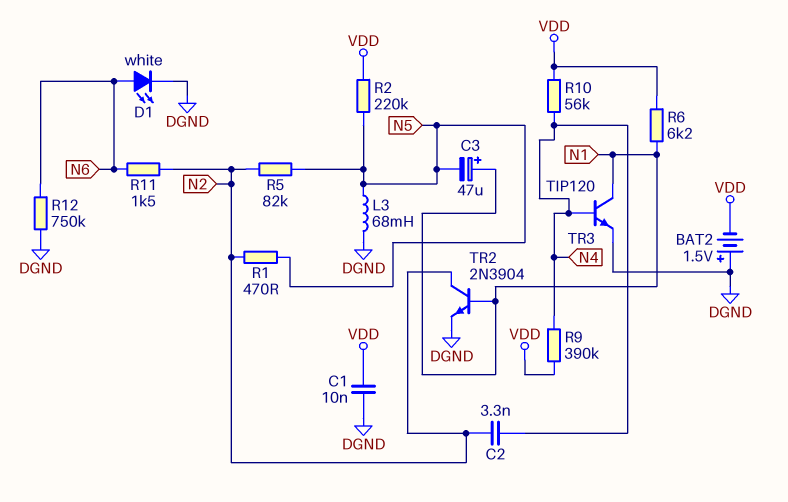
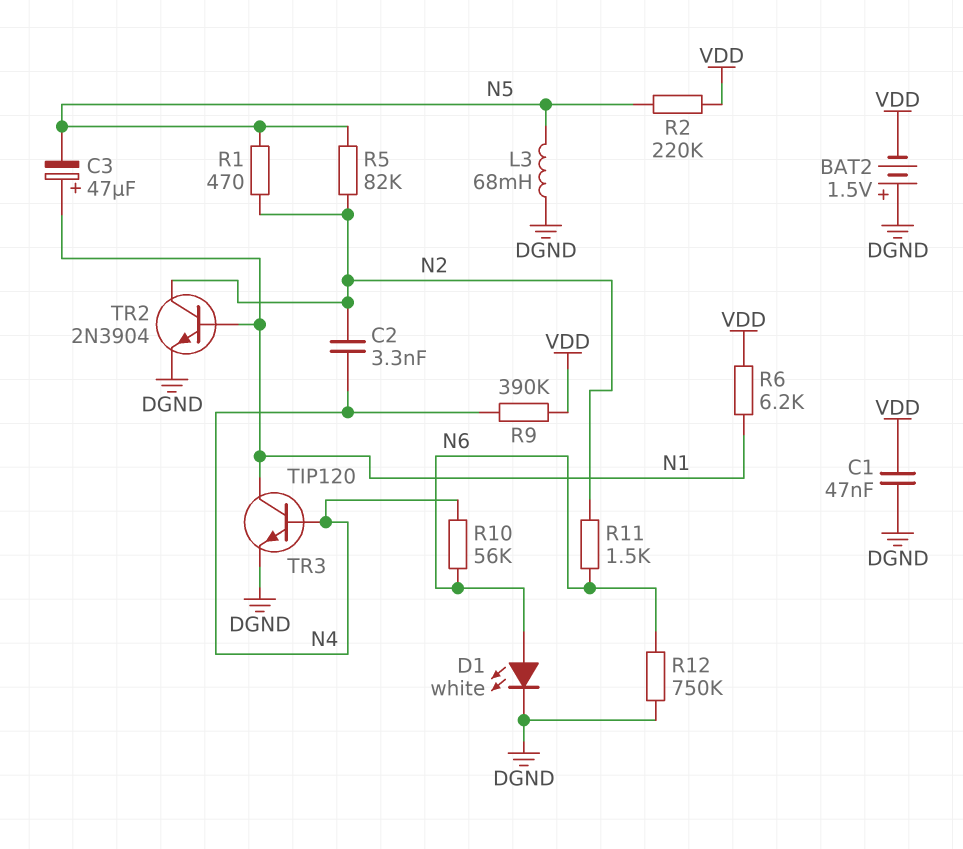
C1: 10nF (DGND, VDD) -> 47nF (DGND, VDD)
R10: 56k (N4, VDD) -> 56k (N4, N6)

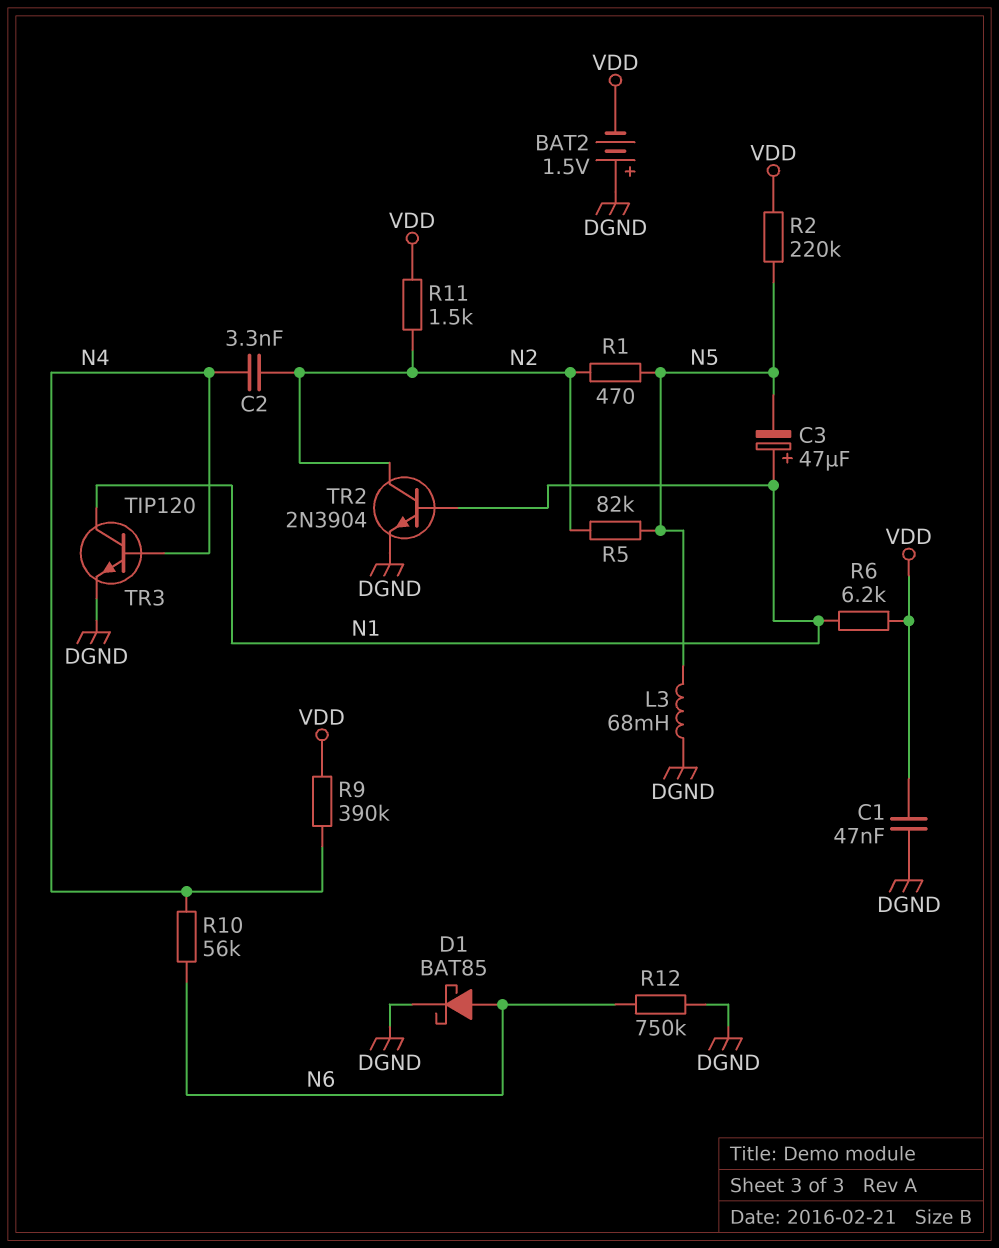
D1: LED white (A N6, K DGND) -> schottky BAT85 (A N6, K DGND)
R11: 1.5k (N2, N6) -> 1.5k (N2, VDD)

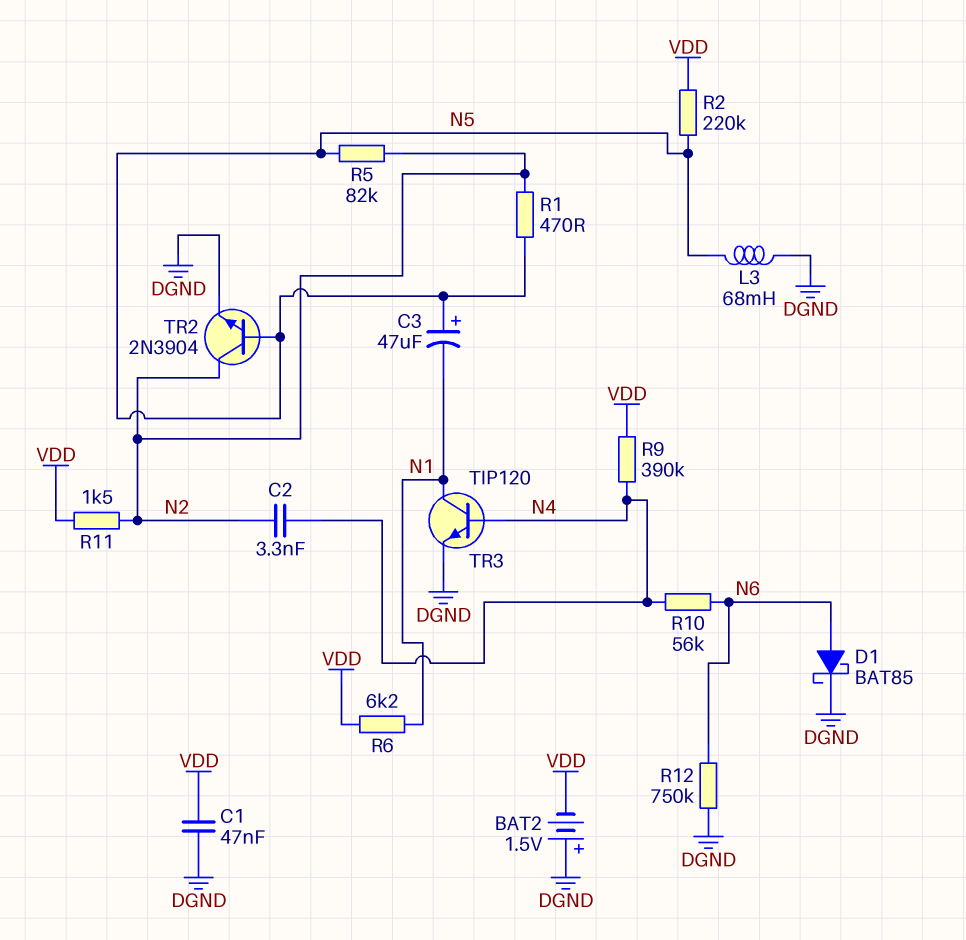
C3: 47uF (plus N1, minus N5) -> 47uF (plus N5, minus N1)
TR2: NPN 2N3904 (B N1, C N2, E DGND) -> NPN 2N3904 (B N5, C N2, E DGND)

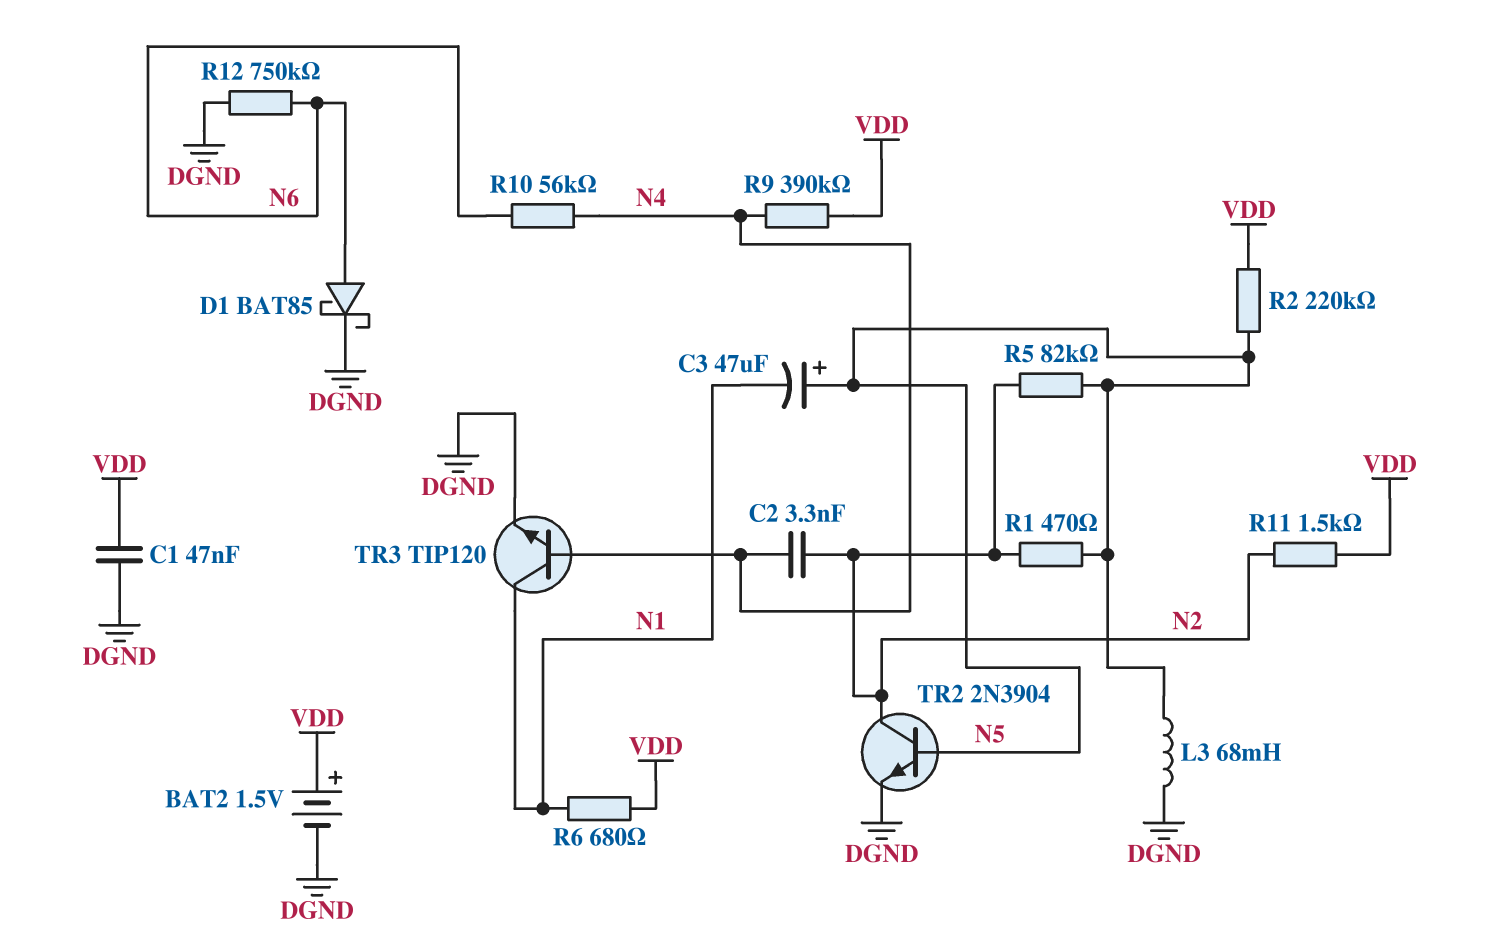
BAT2: 1.5V (plus DGND, minus VDD) -> 1.5V (plus VDD, minus DGND)
R6: 6.2k (N1, VDD) -> 680 (N1, VDD)

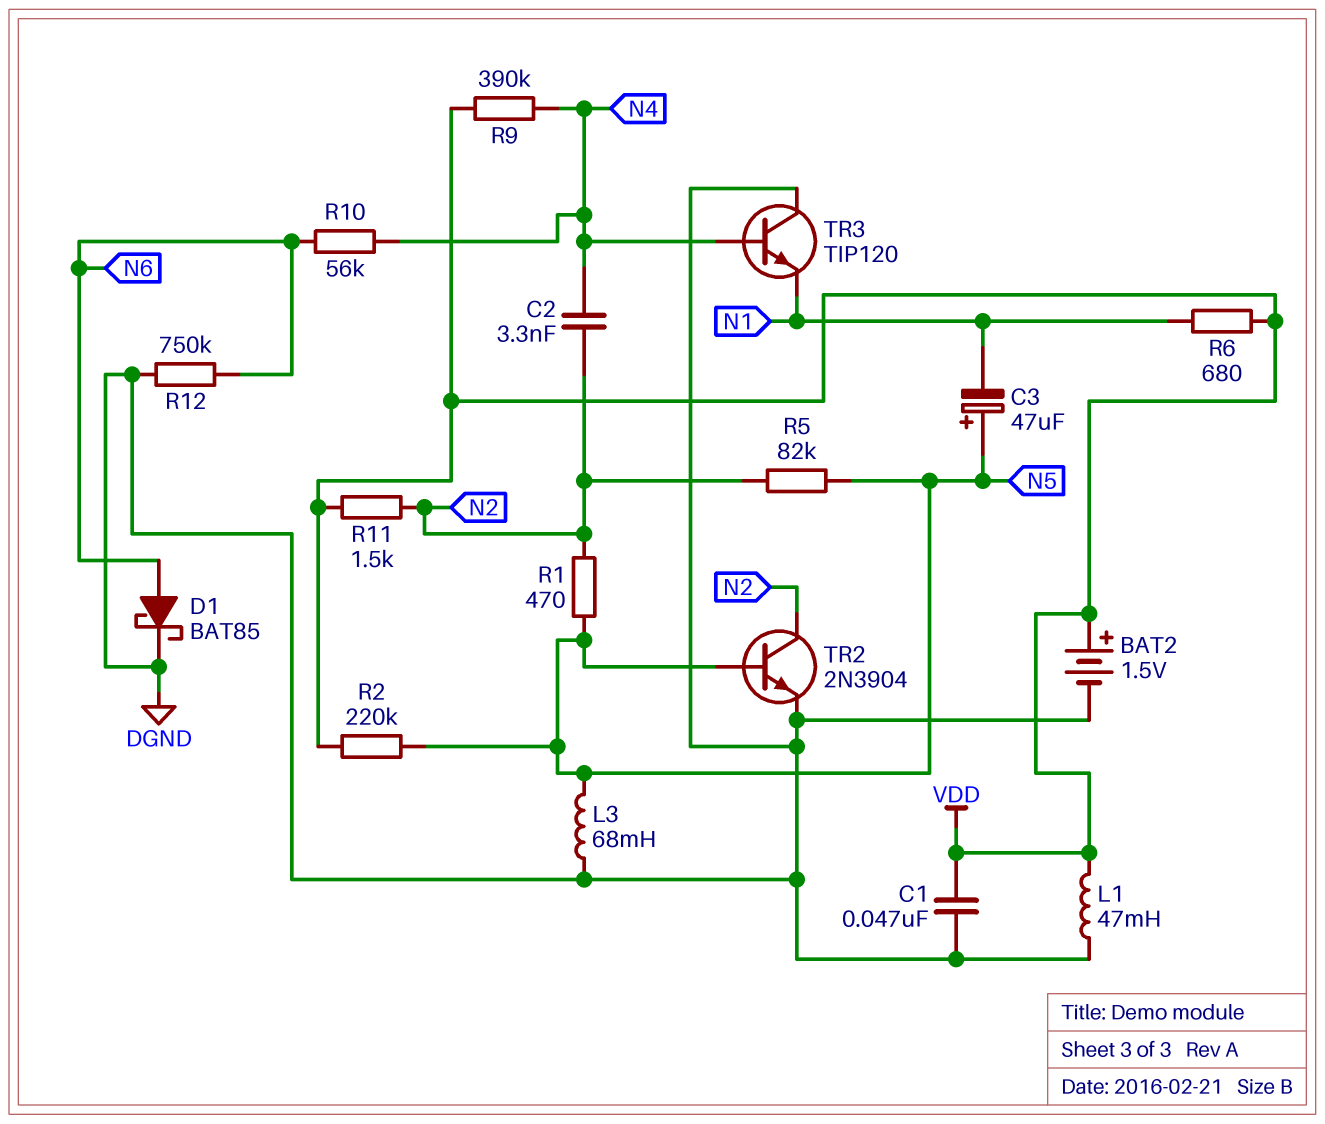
L1: none -> 47mH (DGND, VDD)
TR3: NPN TIP120 (B N4, C N1, E DGND) -> NPN TIP120 (B N4, C DGND, E N1)

